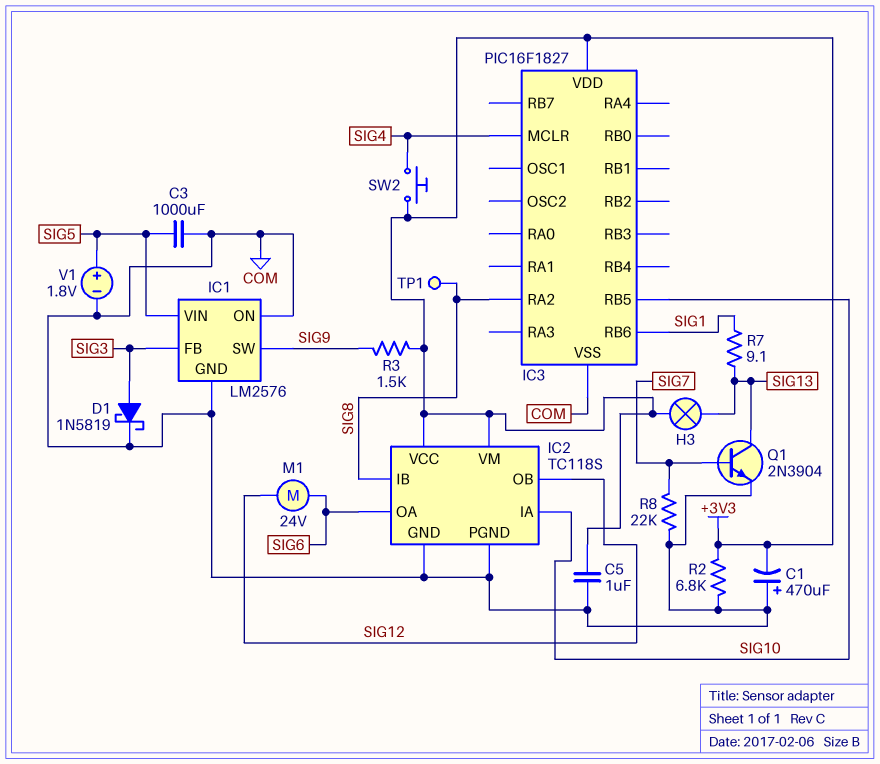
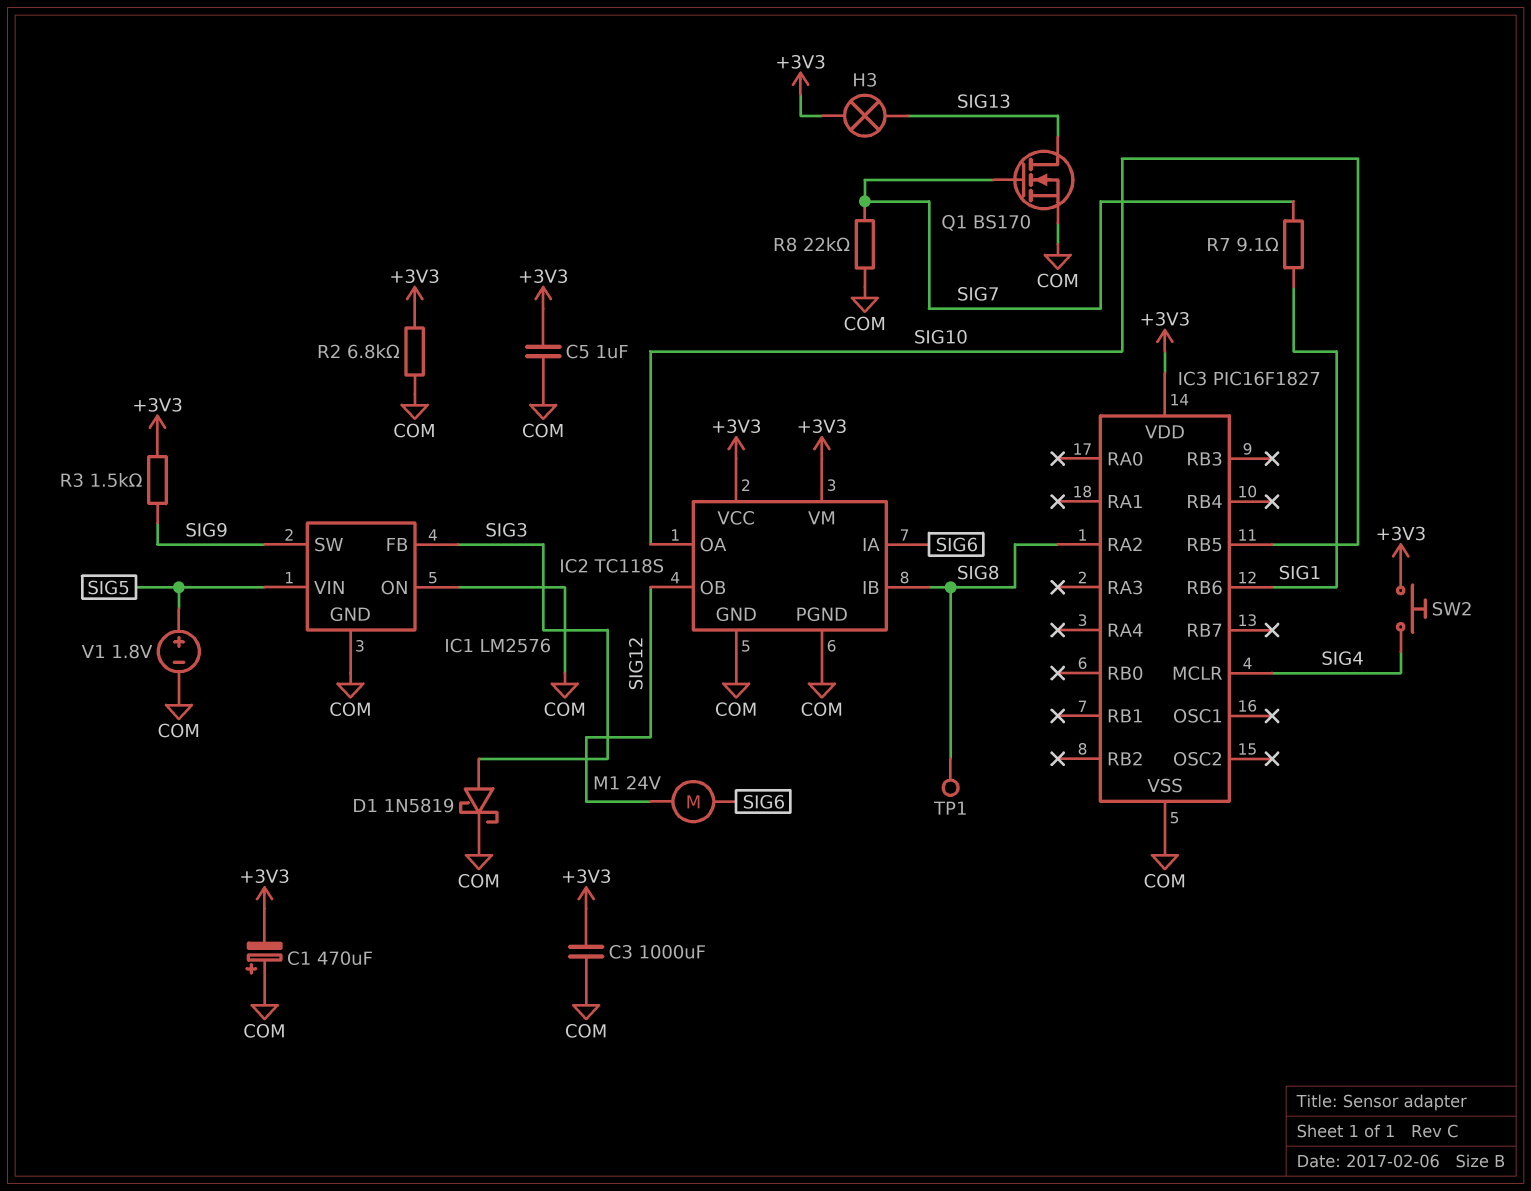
C3: 1000uF (COM, SIG5) -> 1000uF (+3V3, COM)
IC2 pin IA: SIG10 -> SIG6
IC2 pin OA: SIG6 -> SIG10
Q1: NPN 2N3904 (B SIG7, C SIG13, E COM) -> NMOS BS170 (G SIG7, D SIG13, S COM)
R7: 9.1 (SIG1, SIG13) -> 9.1 (SIG1, SIG7)

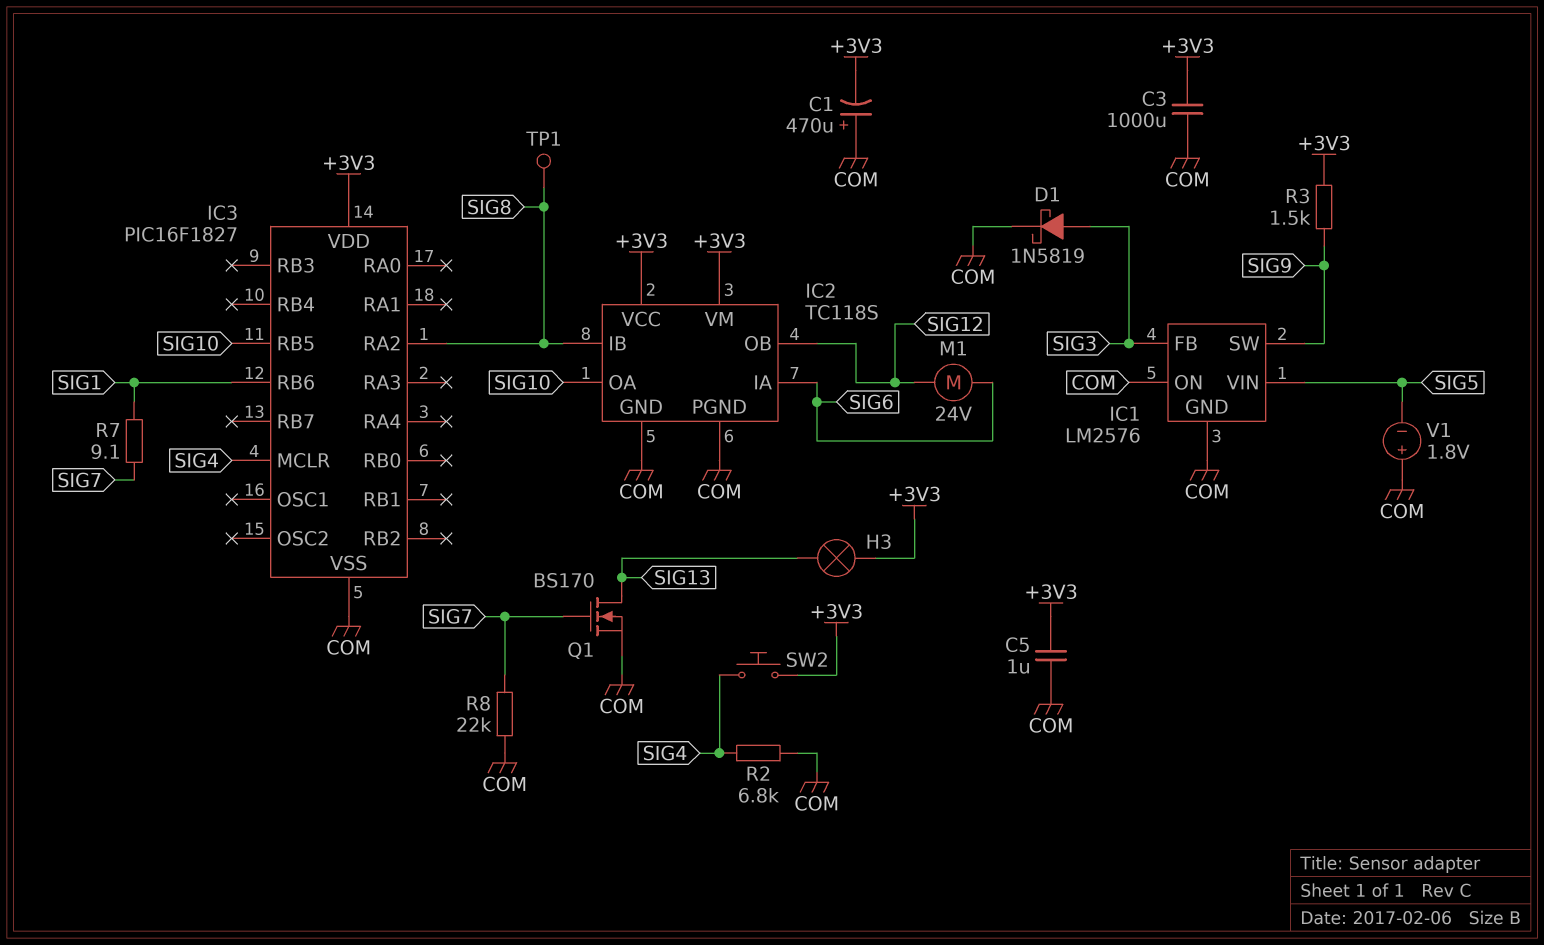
R2: 6.8k (+3V3, COM) -> 6.8k (COM, SIG4)
V1: 1.8V (plus SIG5, minus COM) -> 1.8V (plus COM, minus SIG5)

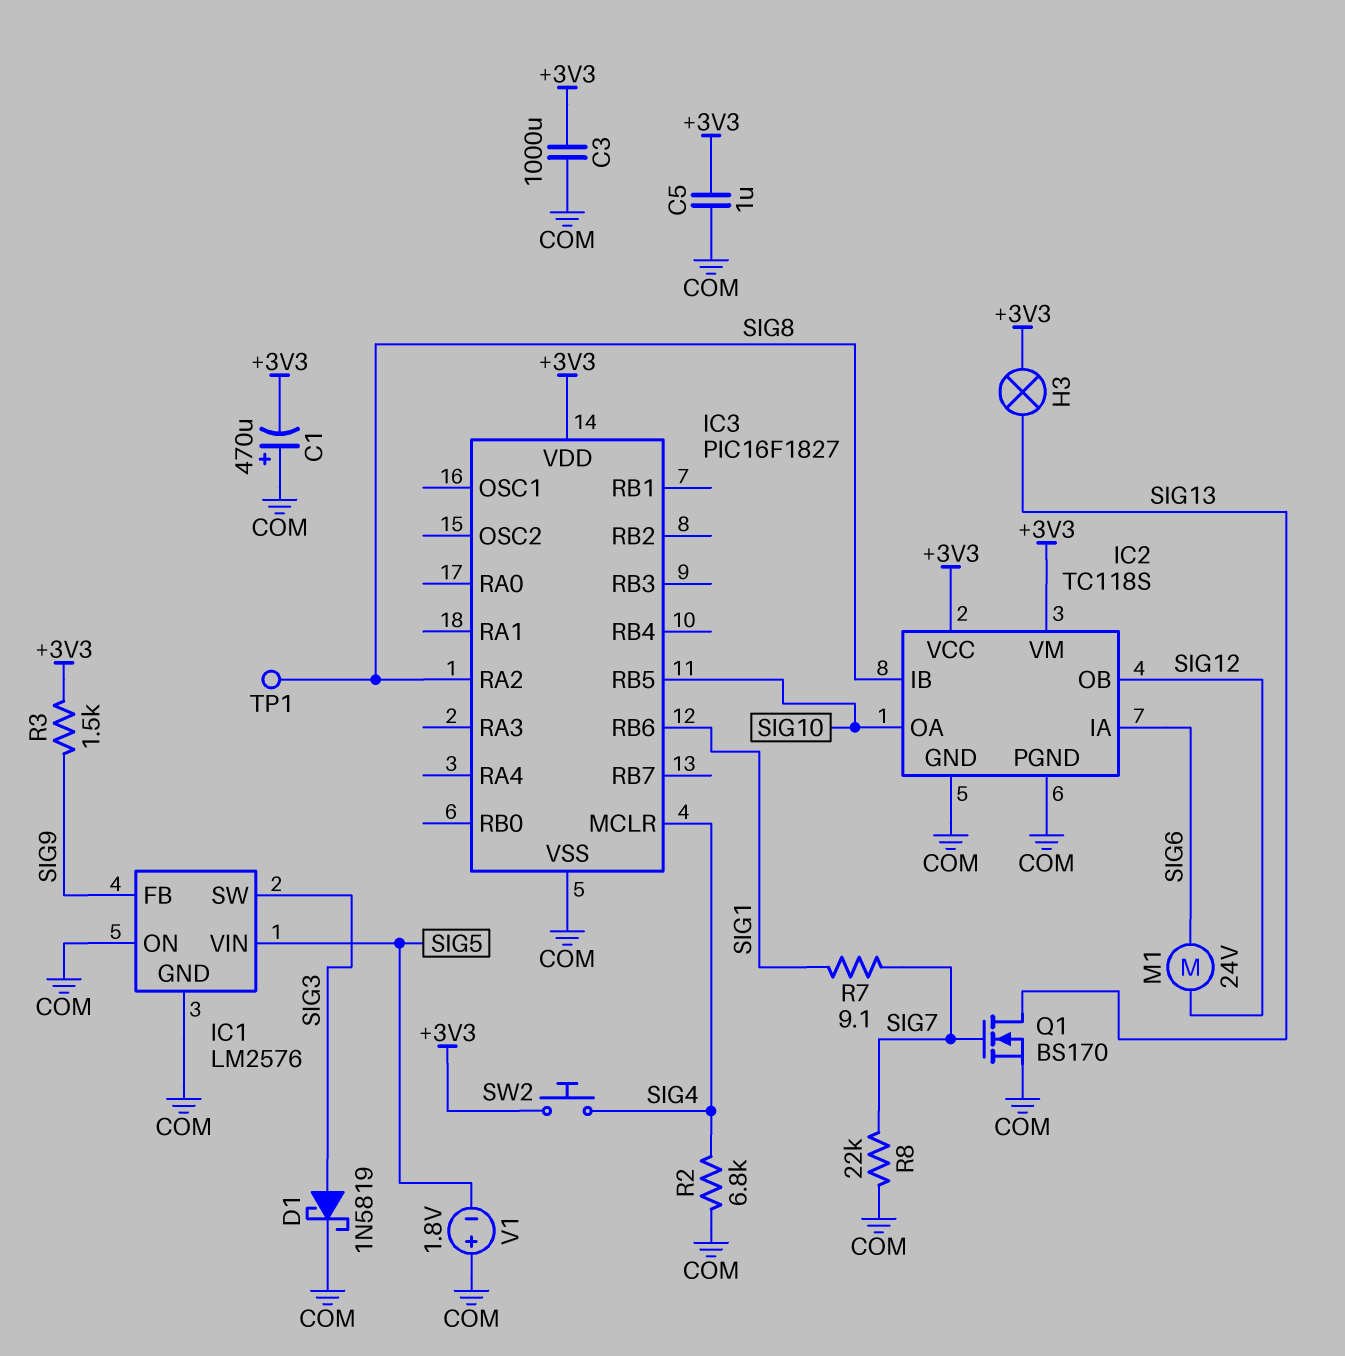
IC1 pin FB: SIG3 -> SIG9
IC1 pin SW: SIG9 -> SIG3

